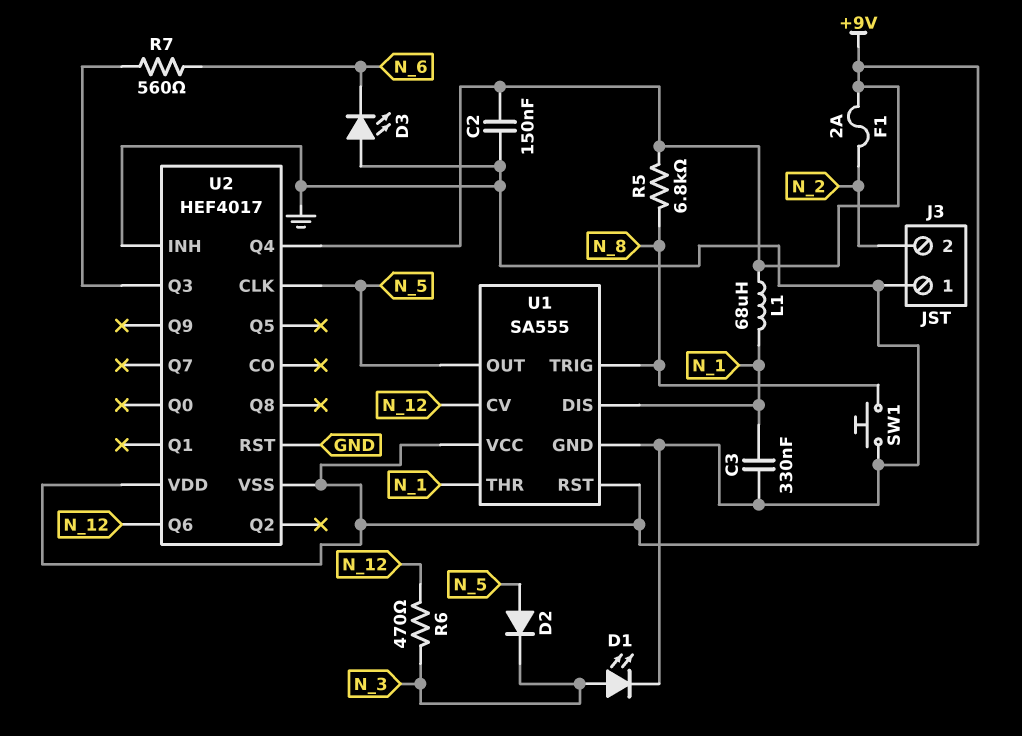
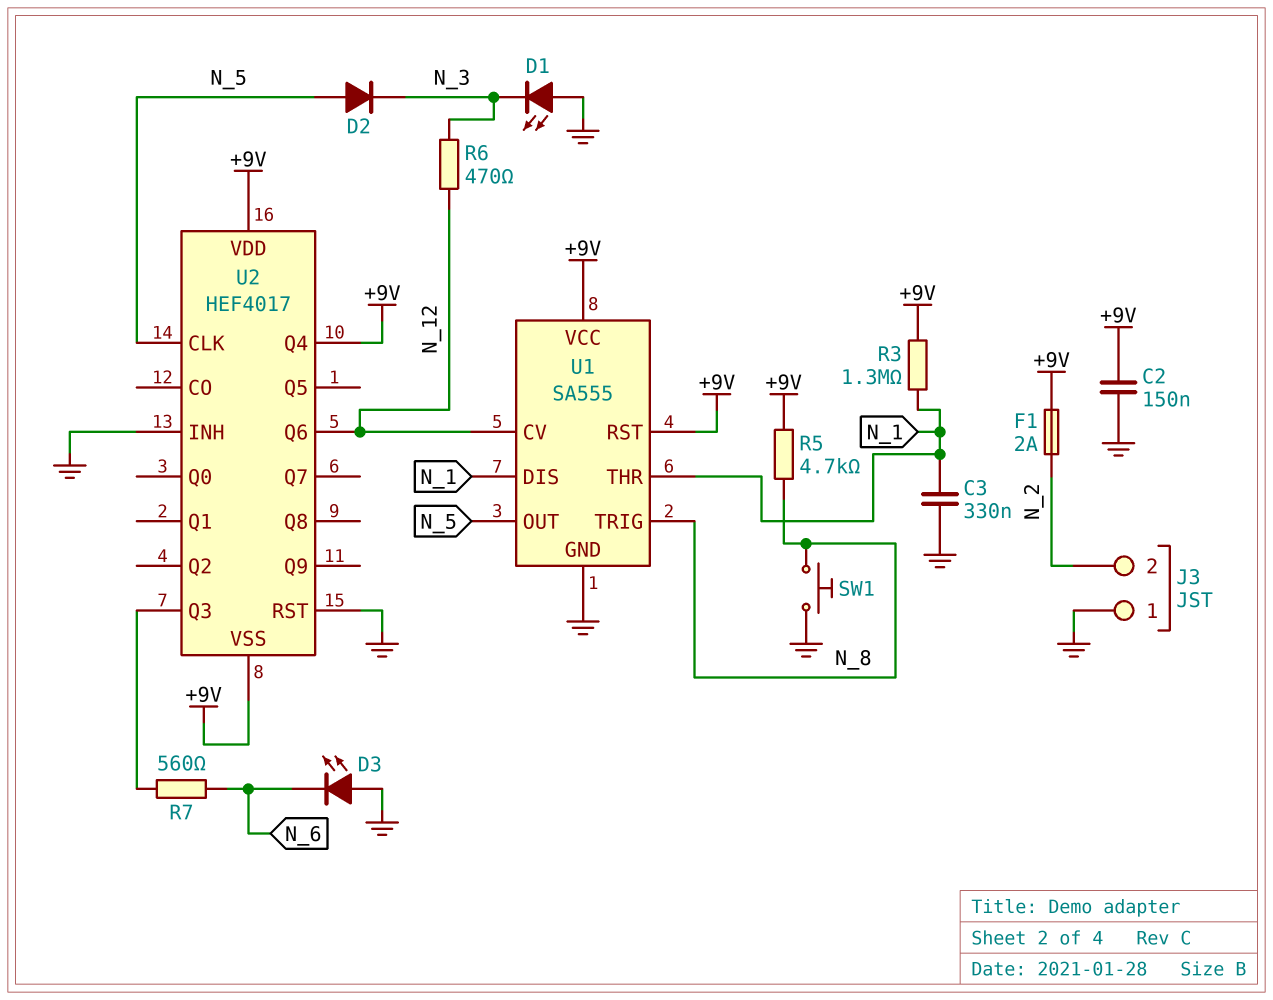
D1: LED (A N_3, K GND) -> LED (A GND, K N_3)
L1: 68uH (+9V, N_1) -> none
R3: none -> 1.3M (+9V, N_1)
R5: 6.8k (+9V, N_8) -> 4.7k (+9V, N_8)

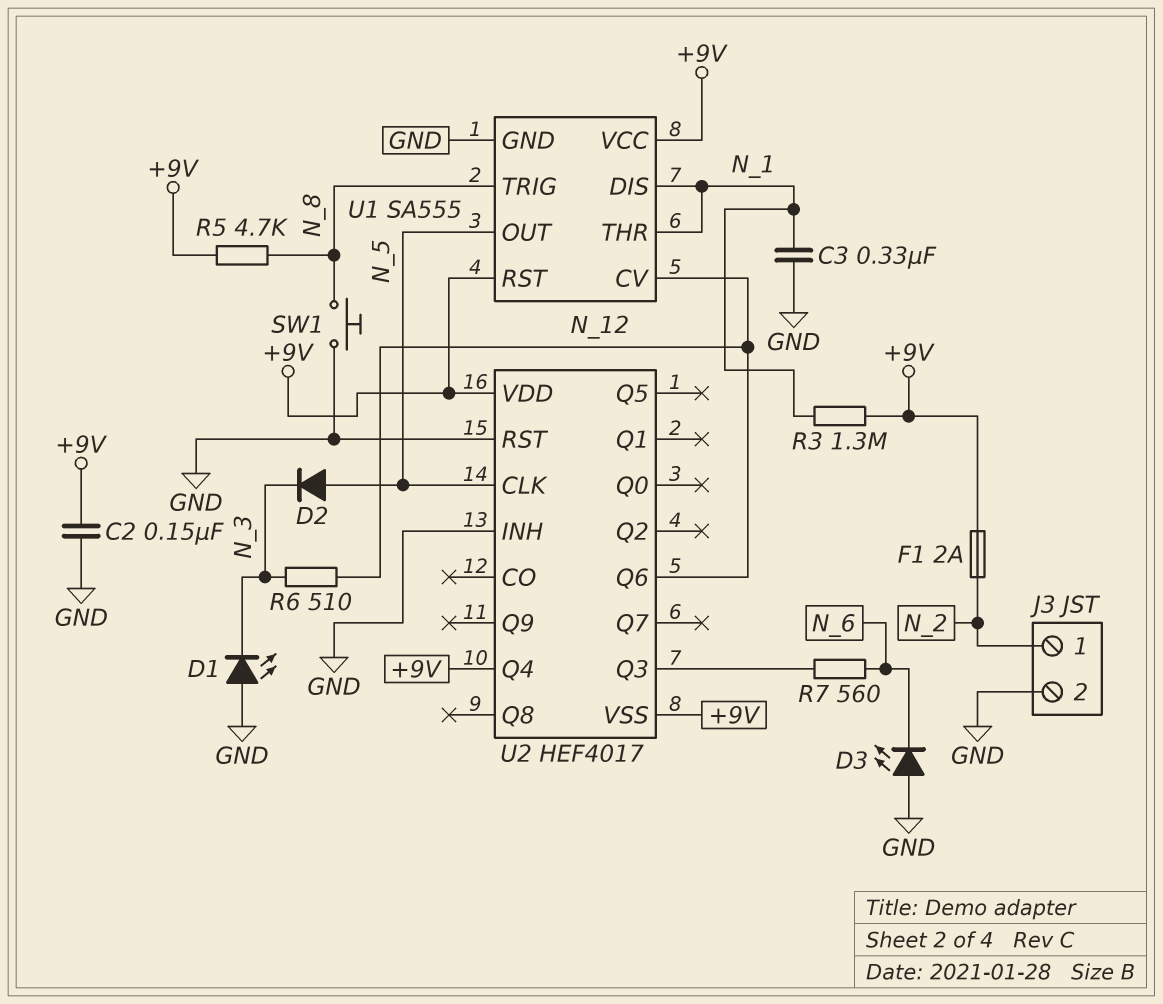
J3 pin 1: GND -> N_2
J3 pin 2: N_2 -> GND
R6: 470 (N_3, N_12) -> 510 (N_3, N_12)

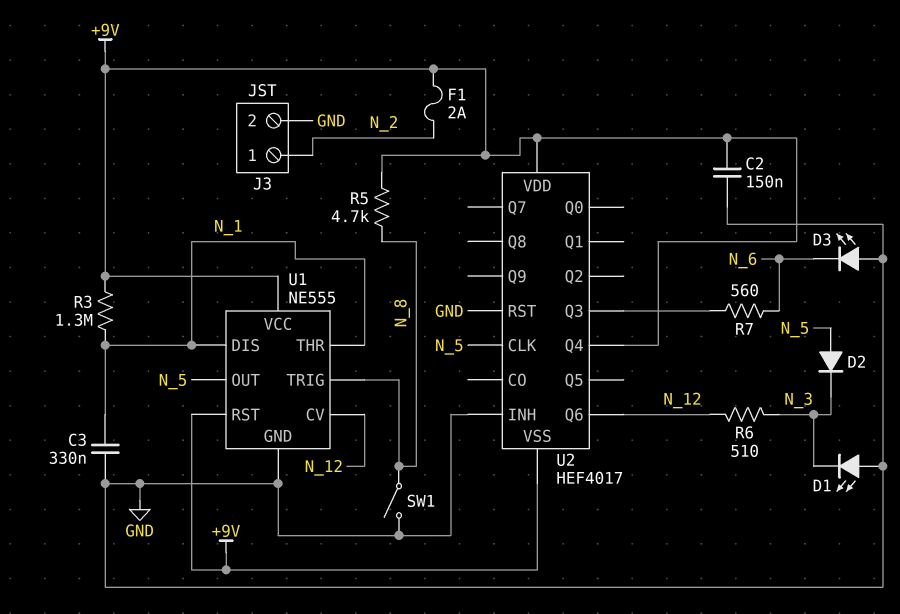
SW1: button (GND, N_8) -> switch (GND, N_8)
U1: SA555 -> NE555

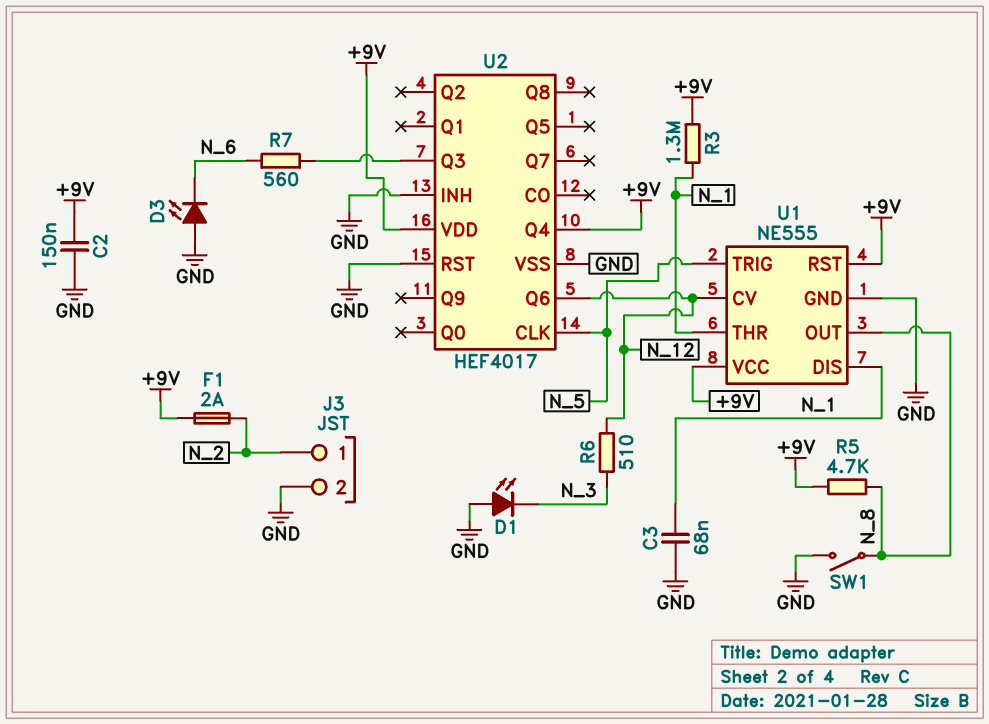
C3: 330nF (GND, N_1) -> 68nF (GND, N_1)
D2: diode (A N_5, K N_3) -> none
U1 pin OUT: N_5 -> N_8
U1 pin TRIG: N_8 -> N_5
U2 pin VSS: +9V -> GND

